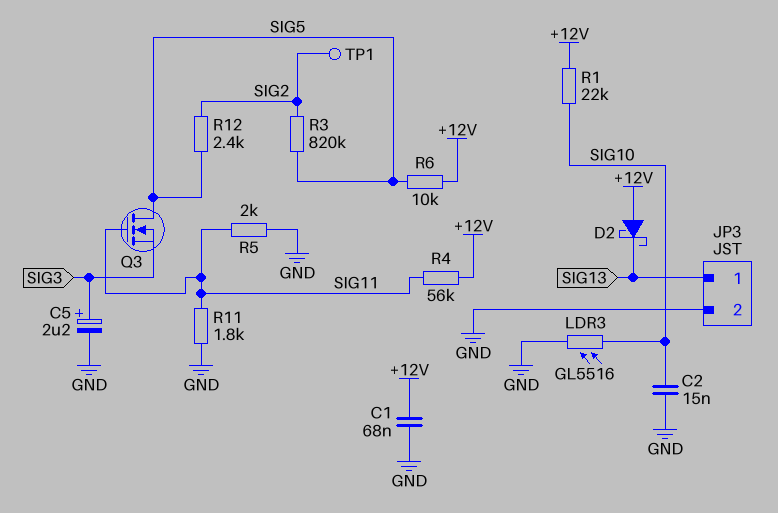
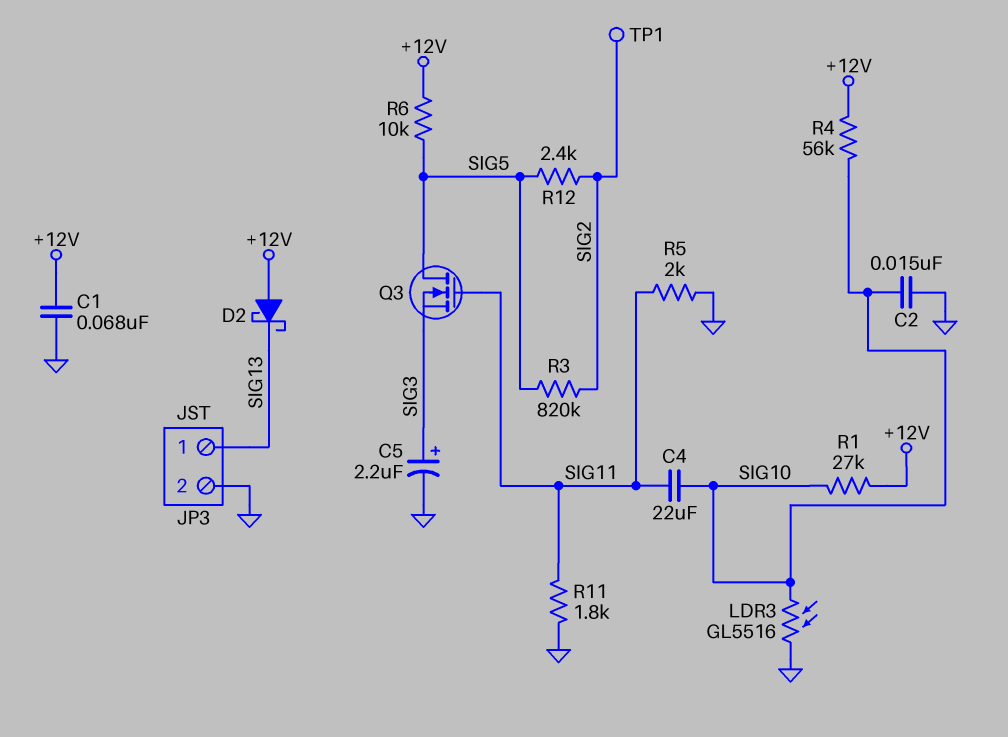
C4: none -> 22uF (SIG10, SIG11)
R1: 22k (+12V, SIG10) -> 27k (+12V, SIG10)
R4: 56k (+12V, SIG11) -> 56k (+12V, SIG10)

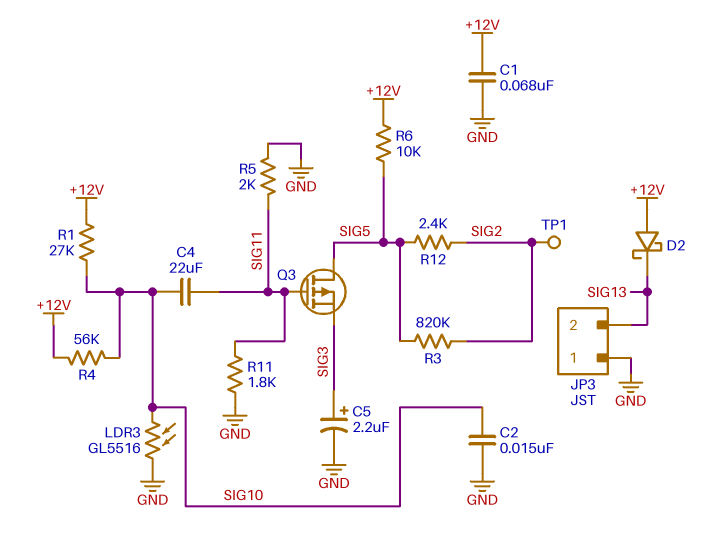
JP3 pin 1: SIG13 -> GND
JP3 pin 2: GND -> SIG13
Q3: NMOS (G SIG11, D SIG5, S SIG3) -> PMOS (G SIG11, D SIG5, S SIG3)

